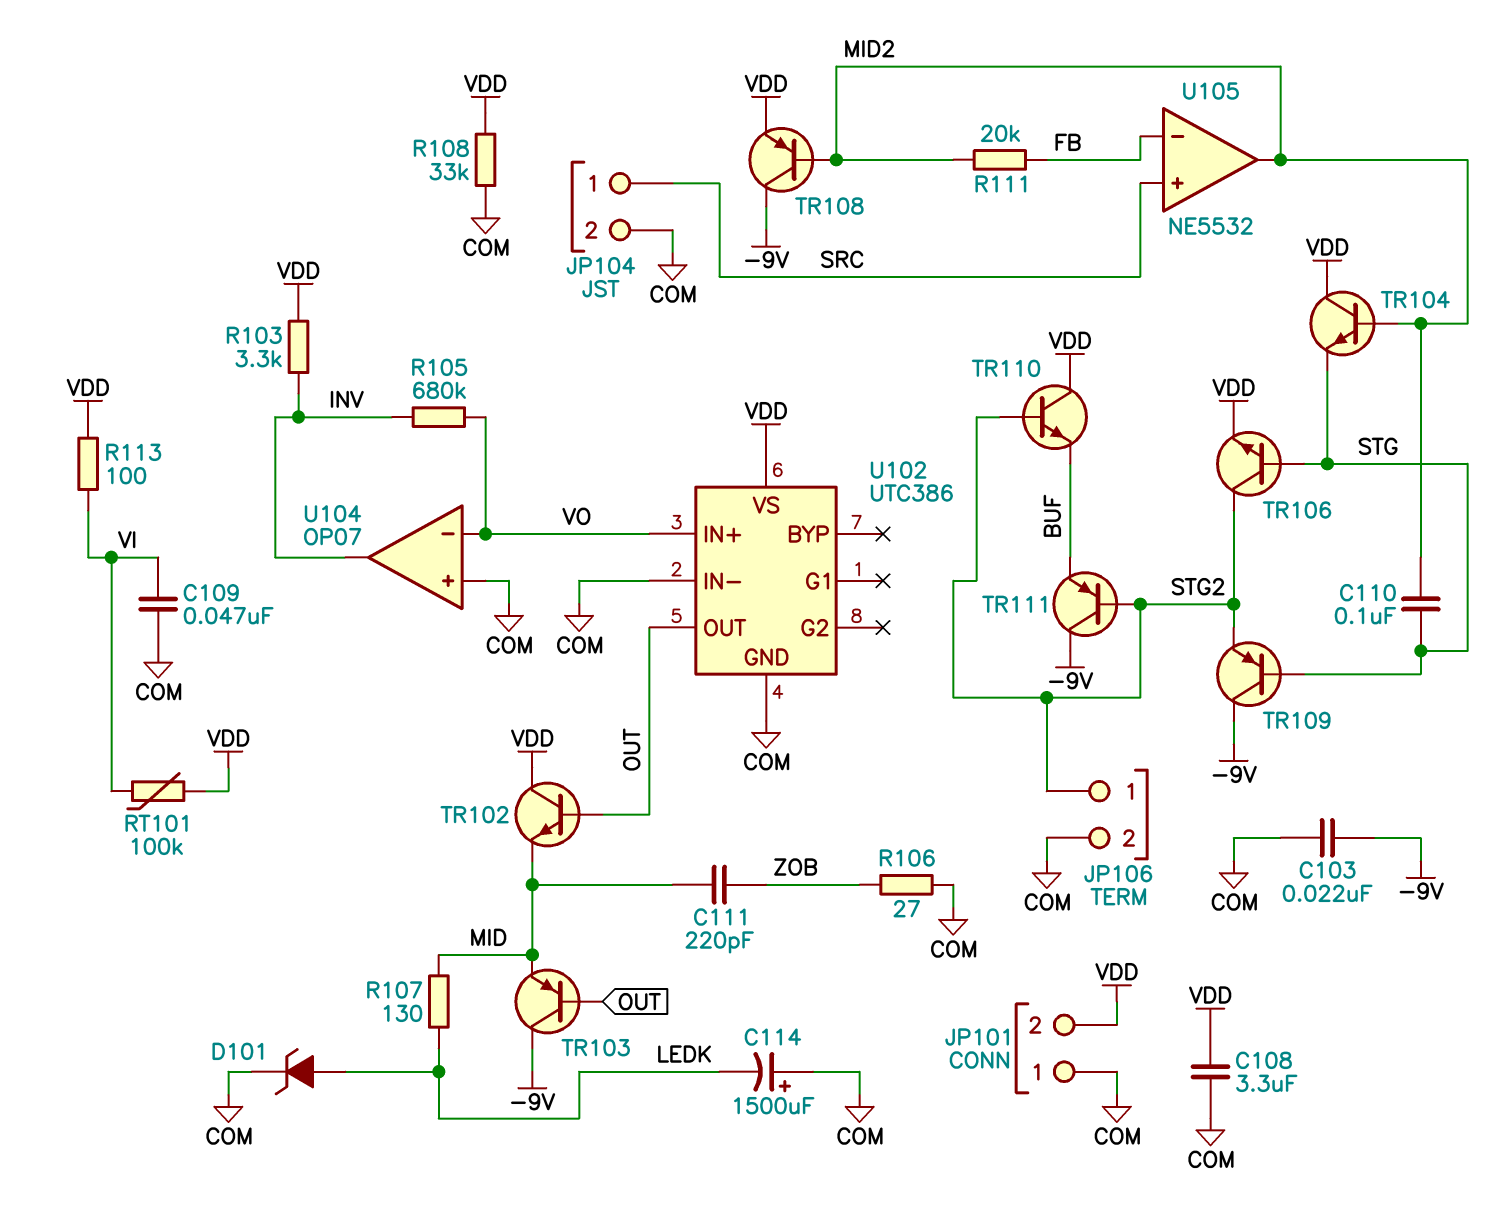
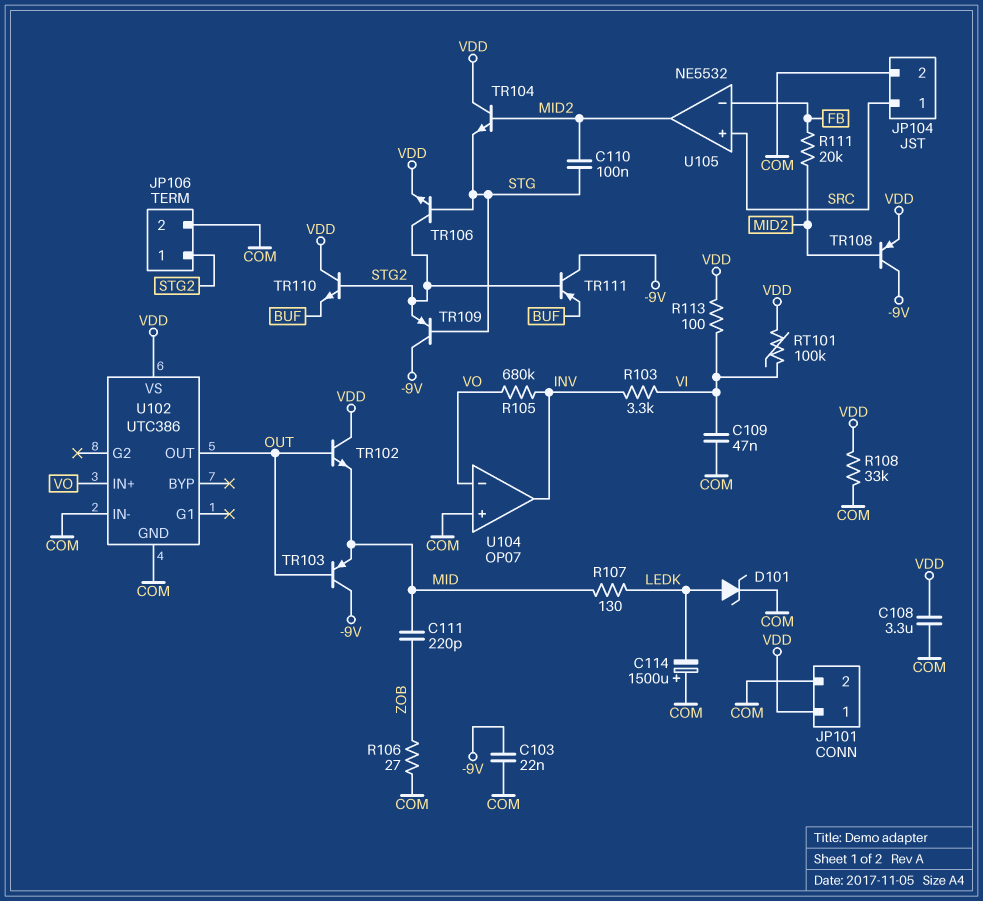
JP101 pin 1: COM -> VDD
JP101 pin 2: VDD -> COM
R103: 3.3k (INV, VDD) -> 3.3k (INV, VI)

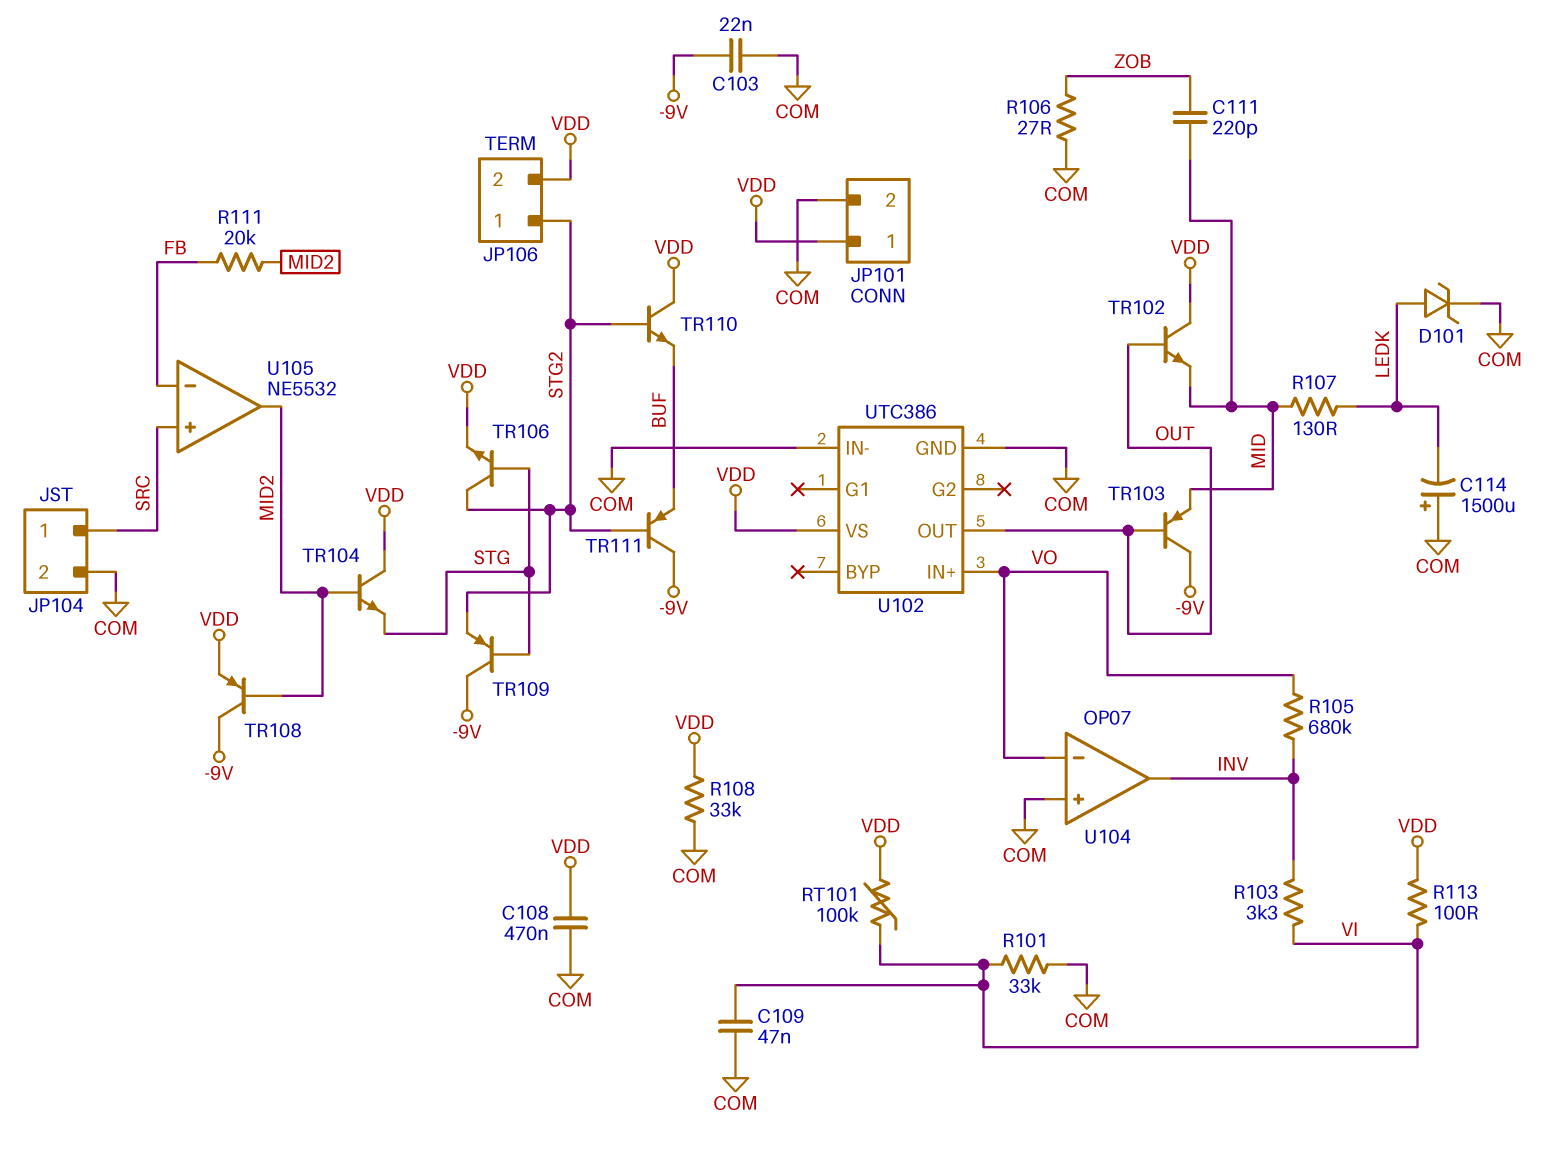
C108: 3.3uF (COM, VDD) -> 470nF (COM, VDD)
C110: 100nF (MID2, STG) -> none
JP106 pin 2: COM -> VDD
R101: none -> 33k (COM, VI)

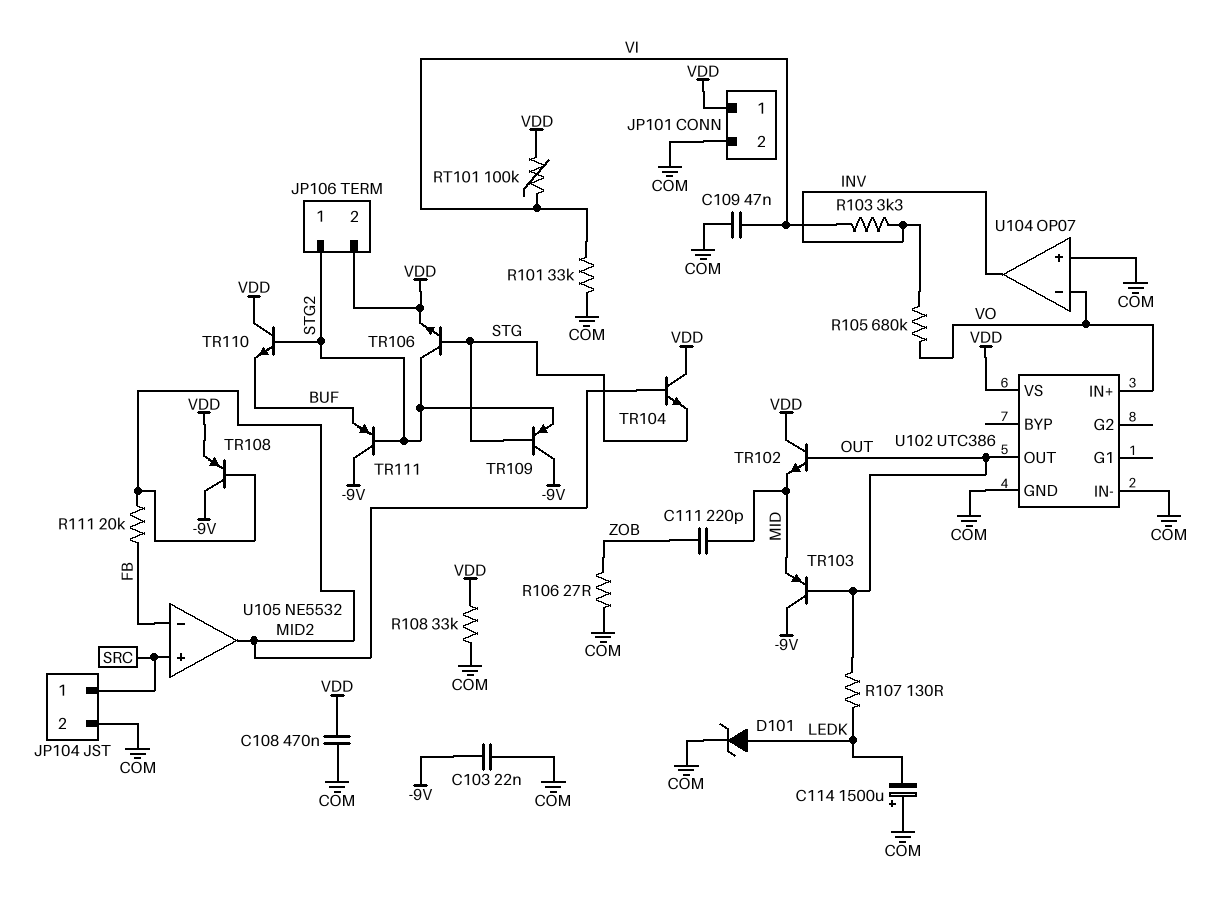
R107: 130 (LEDK, MID) -> 130 (LEDK, OUT)
R113: 100 (VDD, VI) -> none

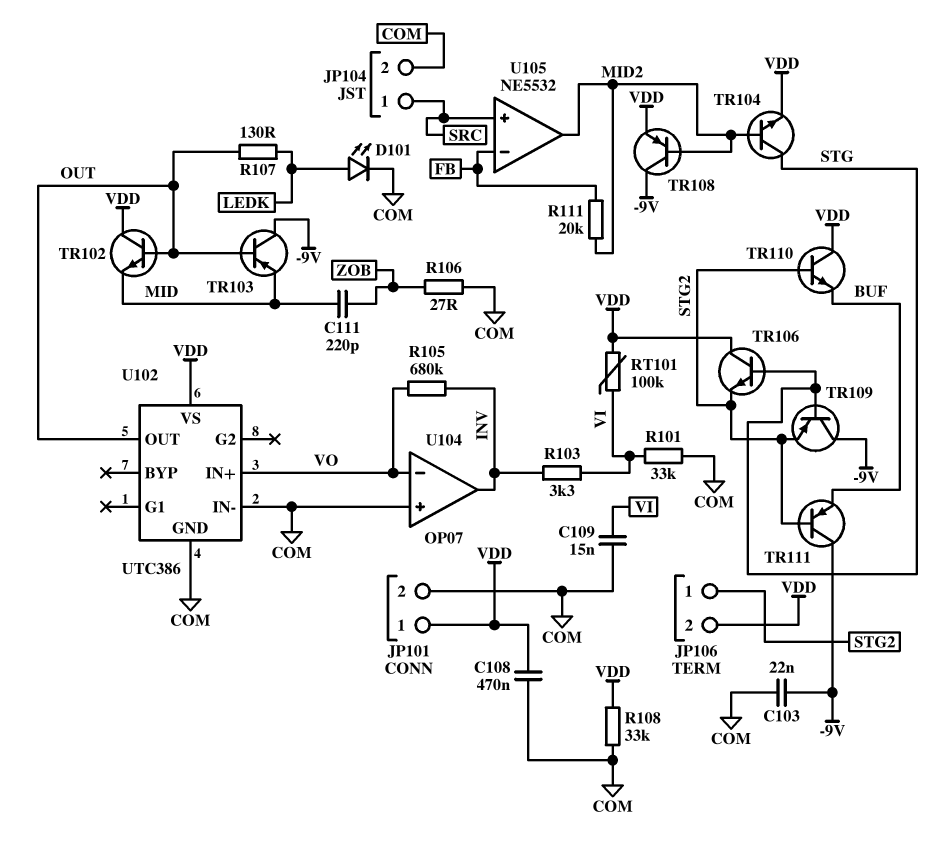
C109: 47nF (COM, VI) -> 15nF (COM, VI)
C114: 1500uF (plus COM, minus LEDK) -> none
D101: zener (A LEDK, K COM) -> LED (A LEDK, K COM)
TR104: NPN (B MID2, C VDD, E STG) -> NPN (B MID2, C STG, E VDD)
TR106: NPN (B STG, C STG2, E VDD) -> NPN (B STG, C VDD, E STG2)

